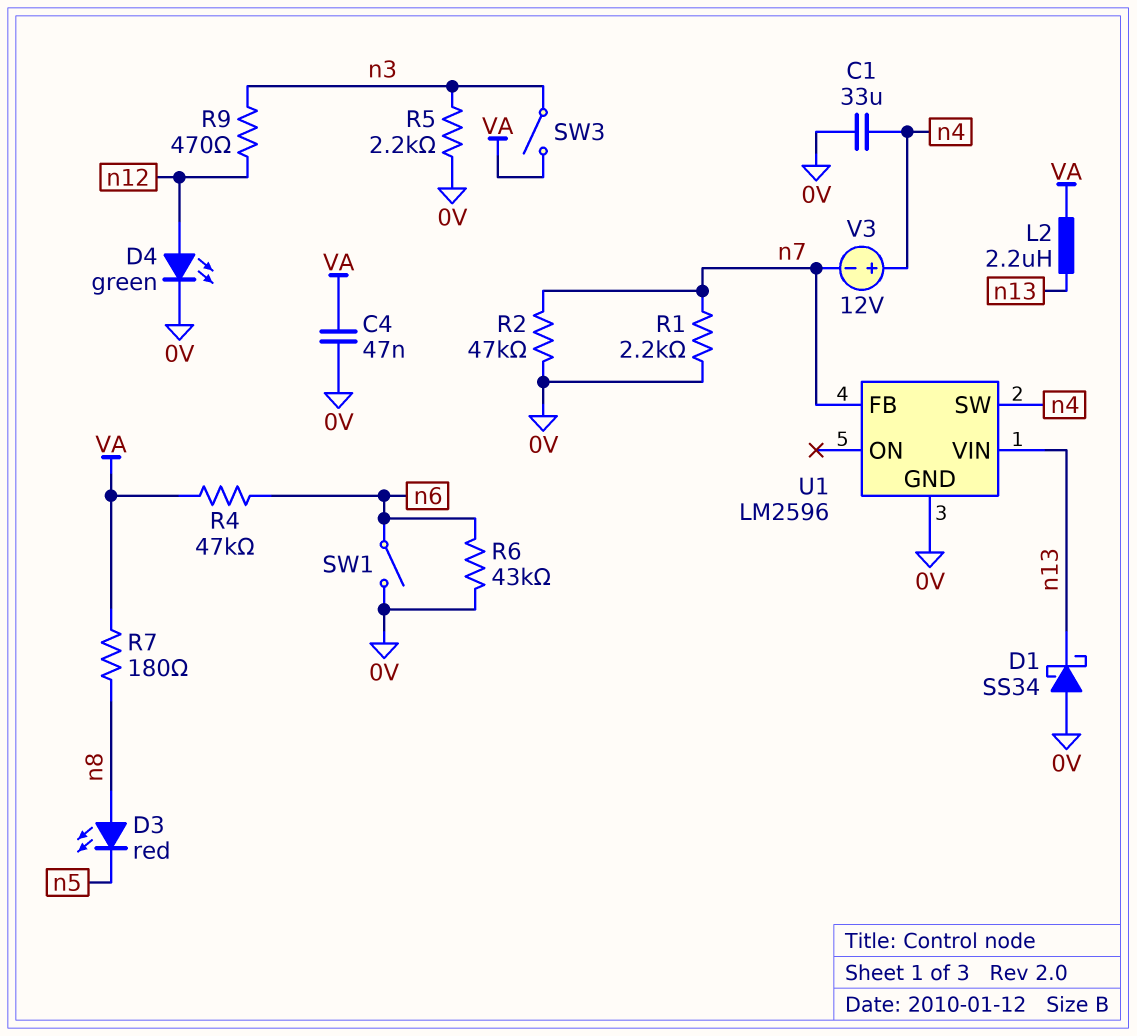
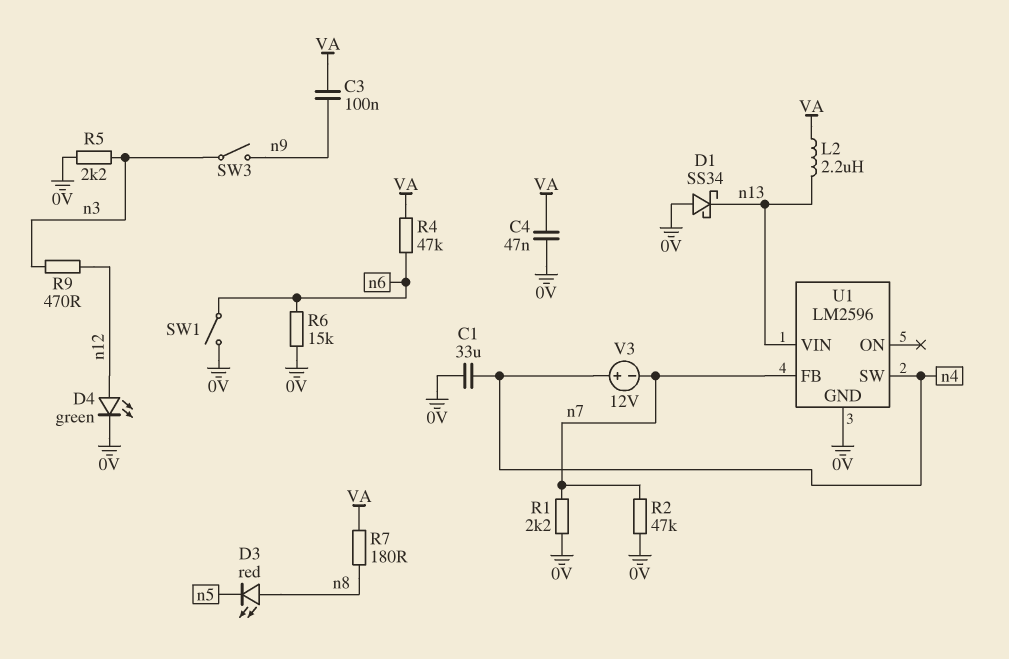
C3: none -> 100nF (VA, n9)
R6: 43k (0V, n6) -> 15k (0V, n6)
SW3: switch (VA, n3) -> switch (n3, n9)

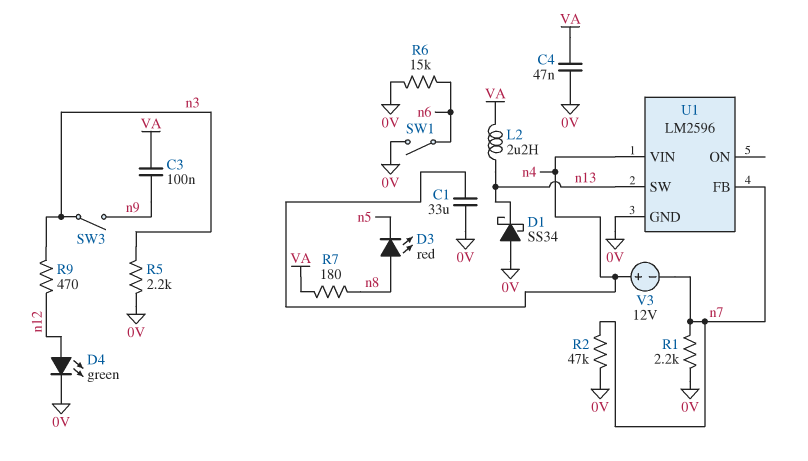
R4: 47k (VA, n6) -> none
U1 pin SW: n4 -> n13
U1 pin VIN: n13 -> n4

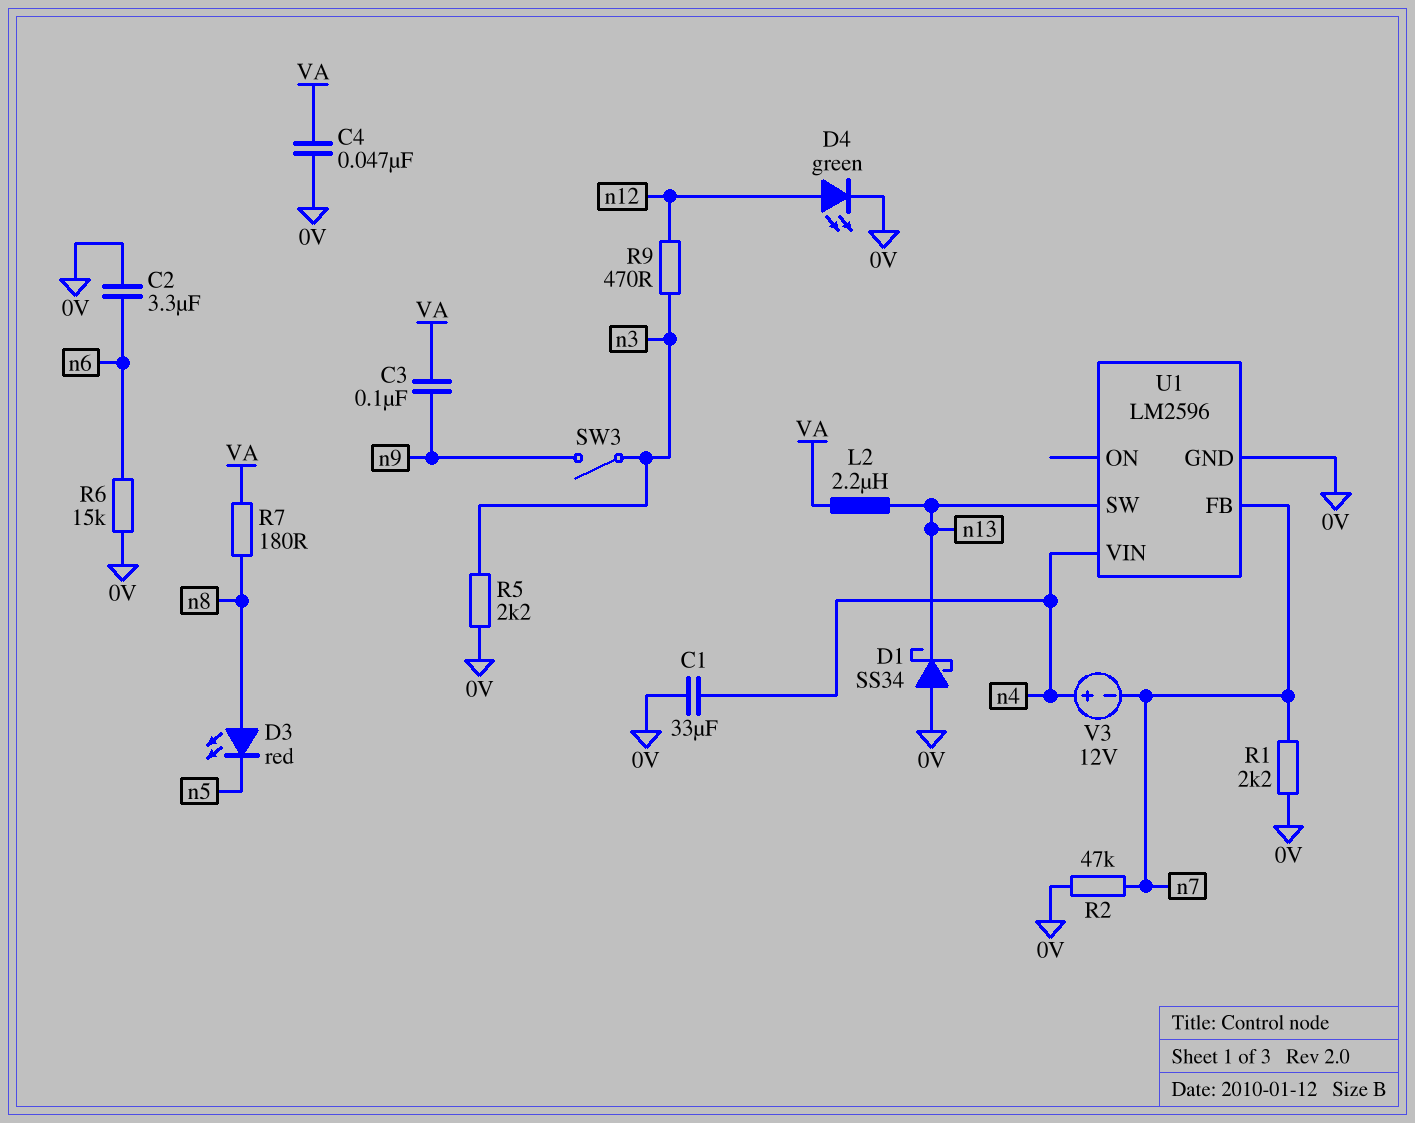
C2: none -> 3.3uF (0V, n6)
SW1: switch (0V, n6) -> none

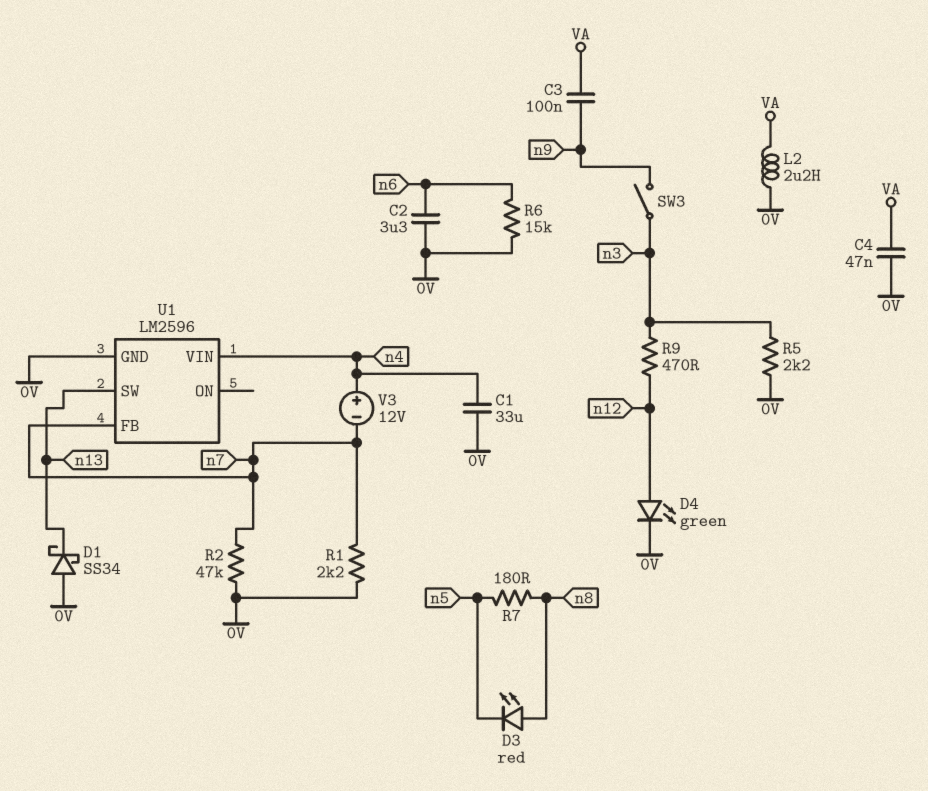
L2: 2.2uH (VA, n13) -> 2.2uH (0V, VA)
R7: 180 (VA, n8) -> 180 (n5, n8)

